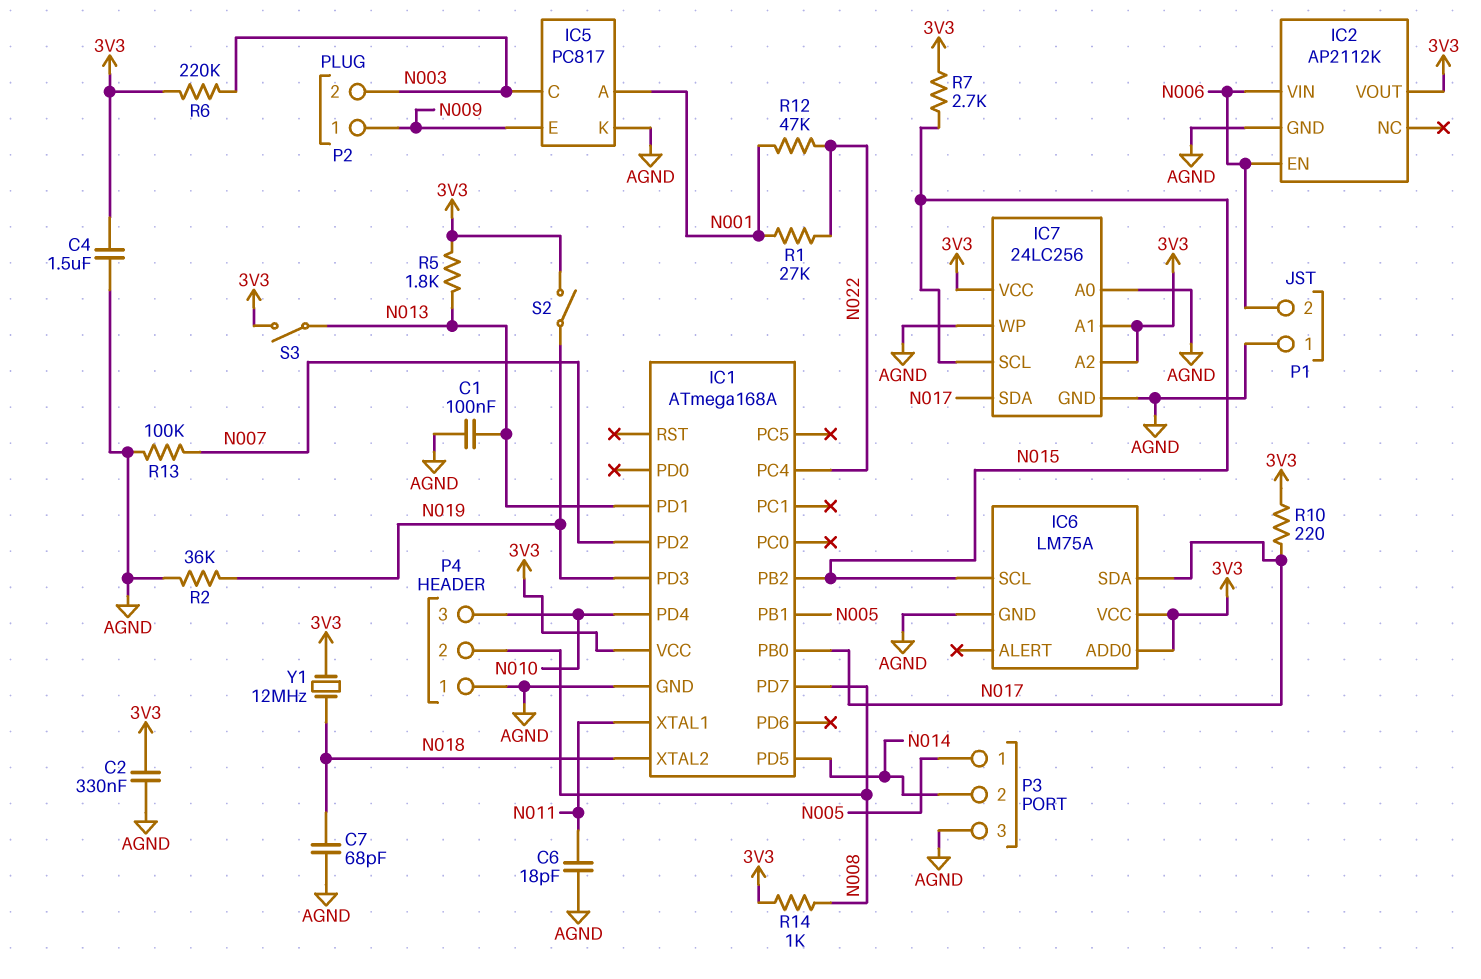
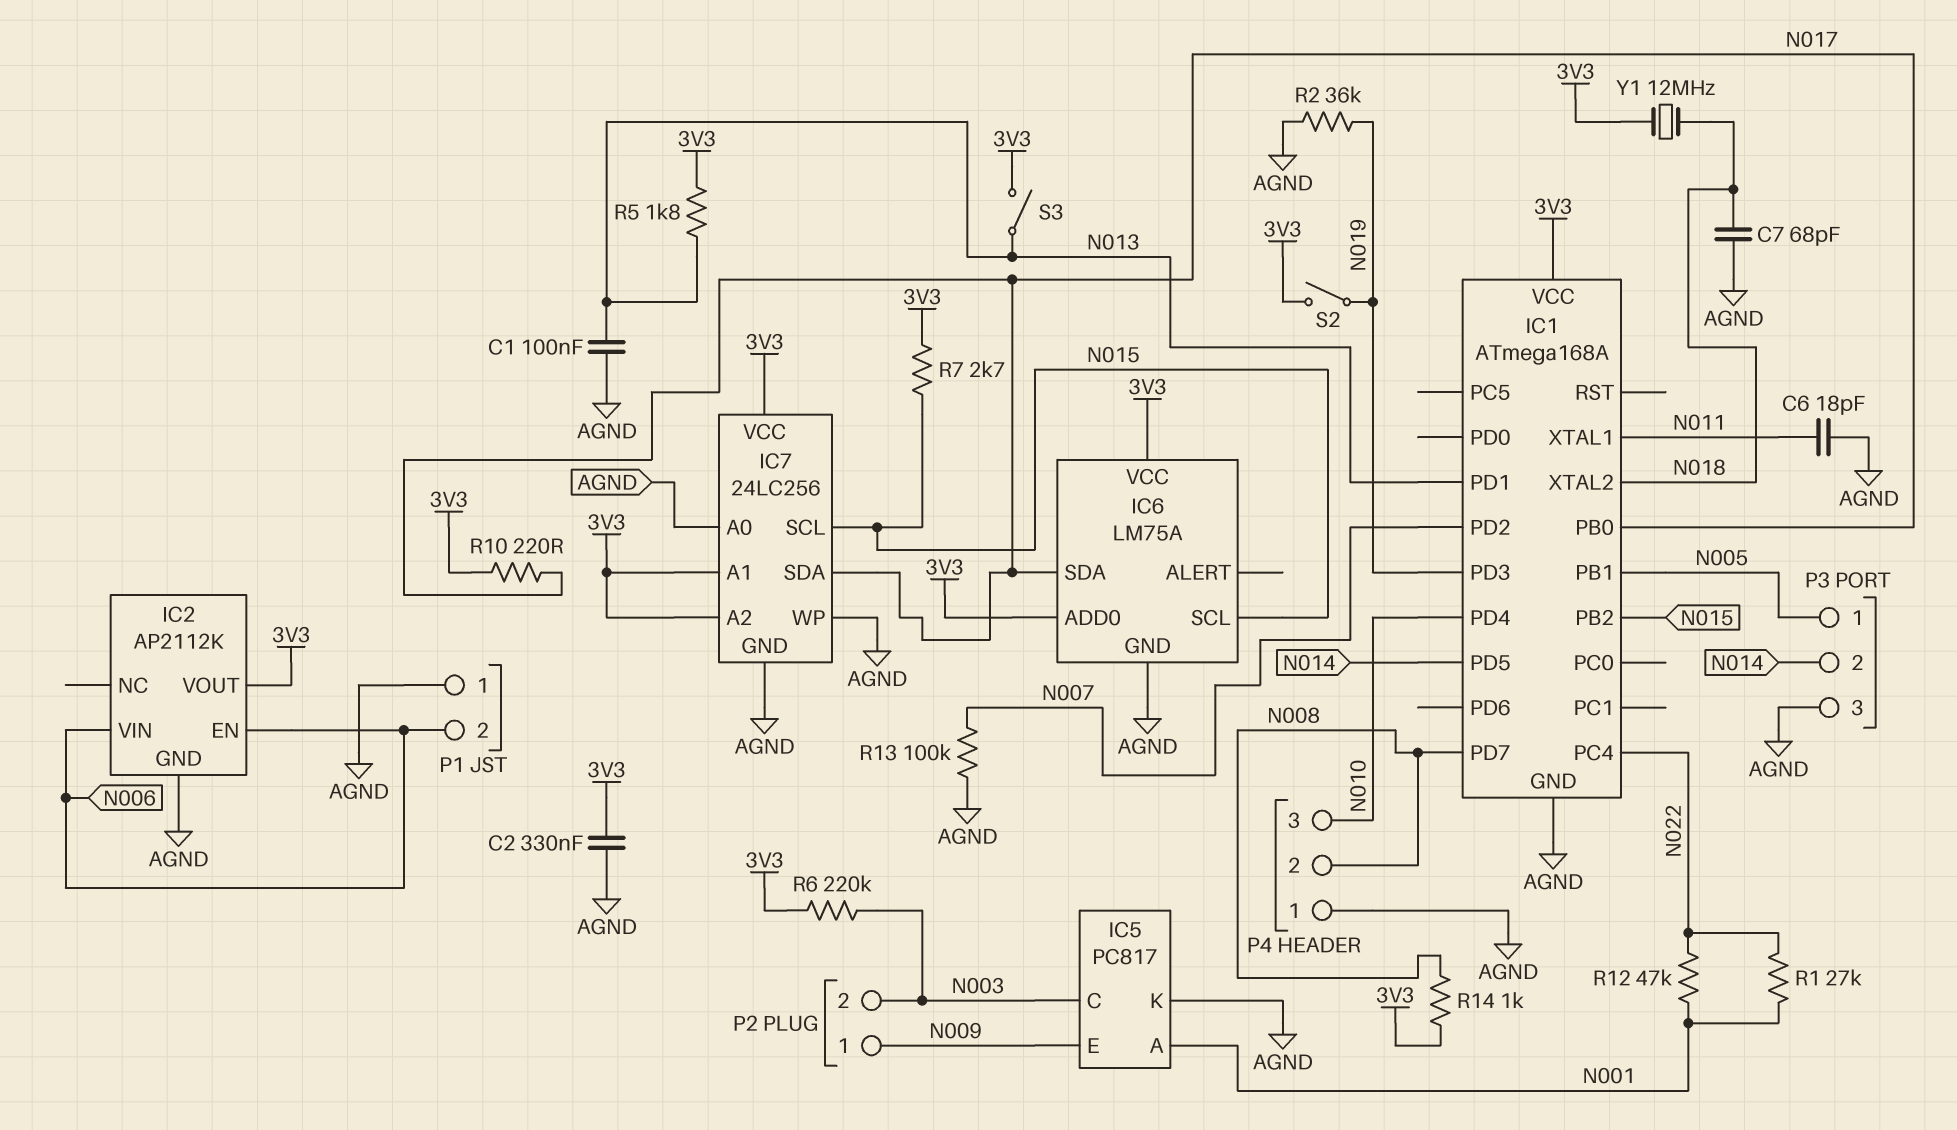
C4: 1.5uF (3V3, AGND) -> none

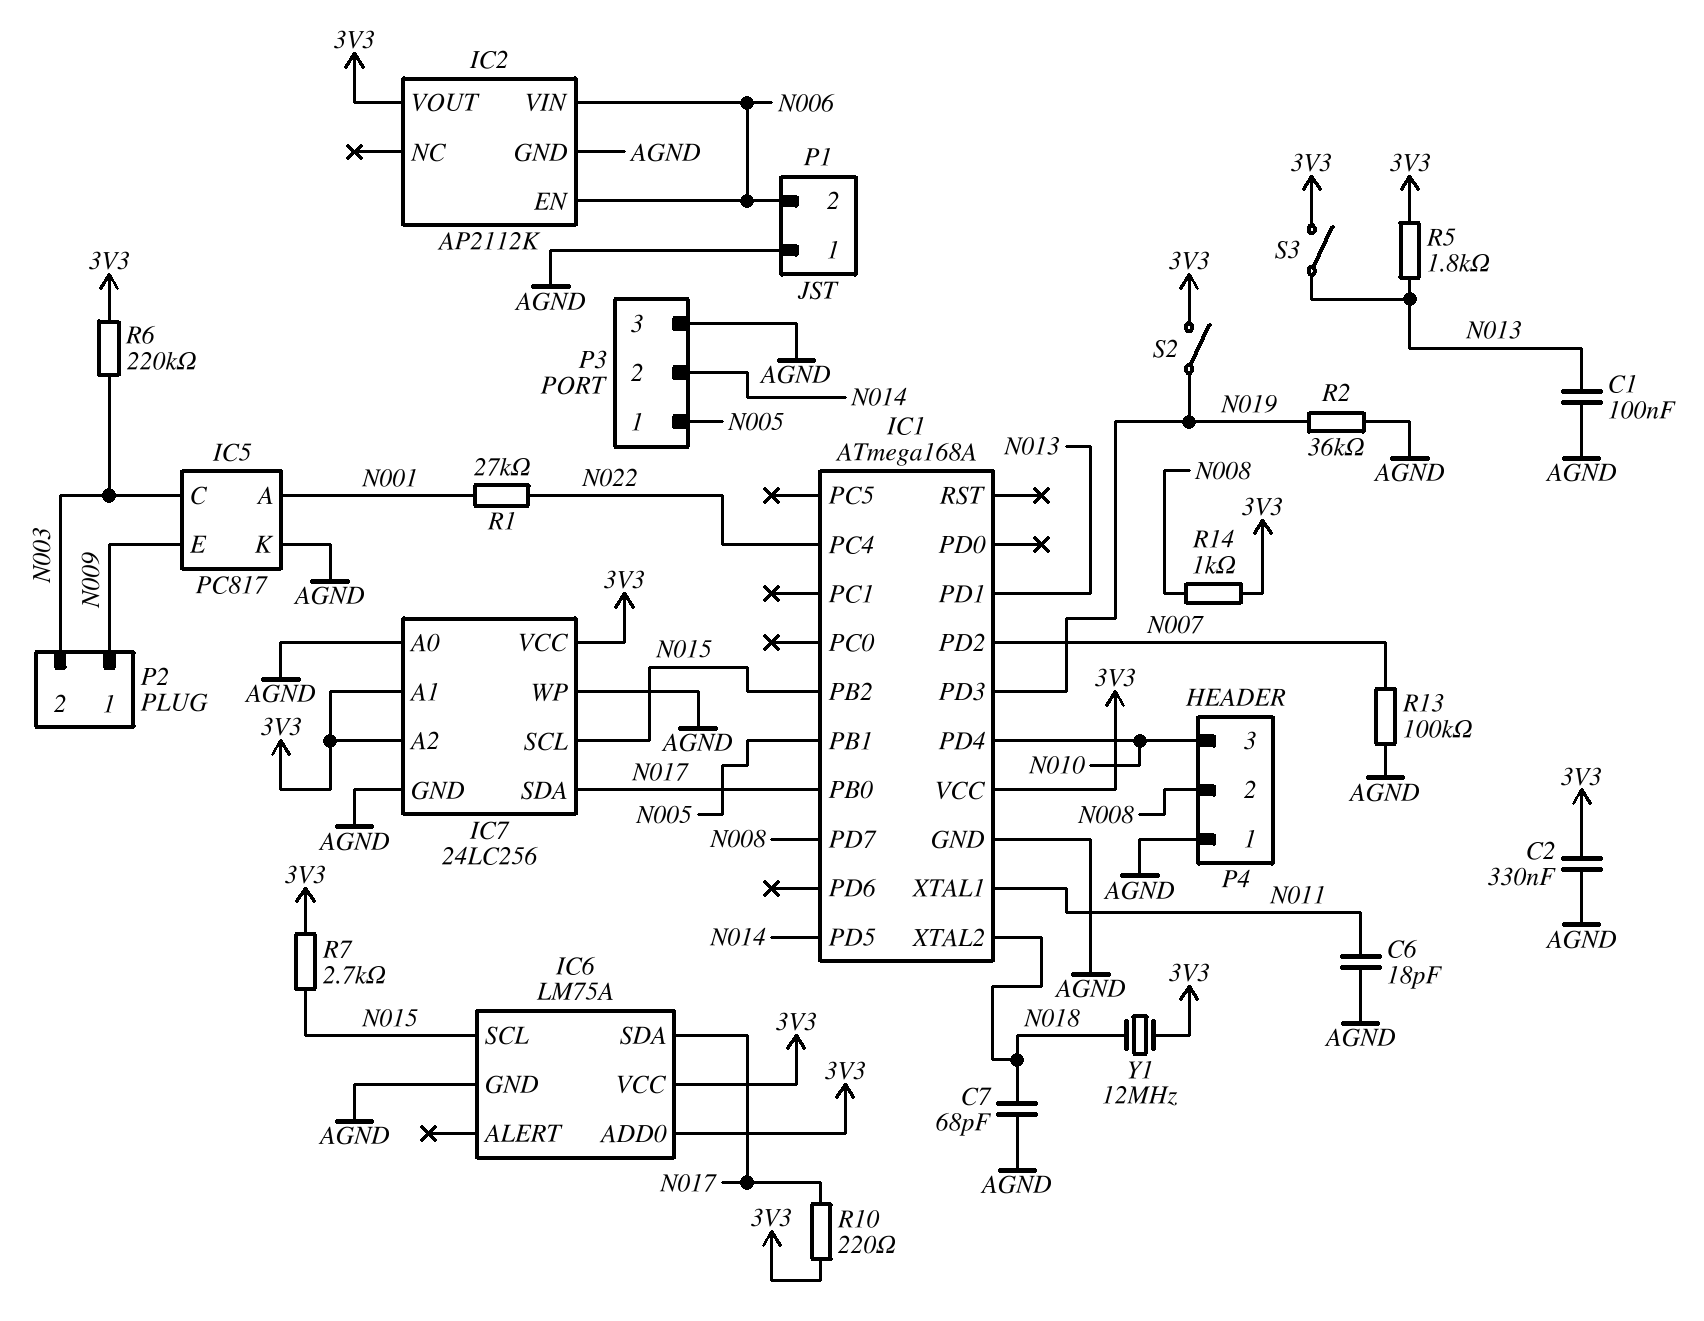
R12: 47k (N001, N022) -> none

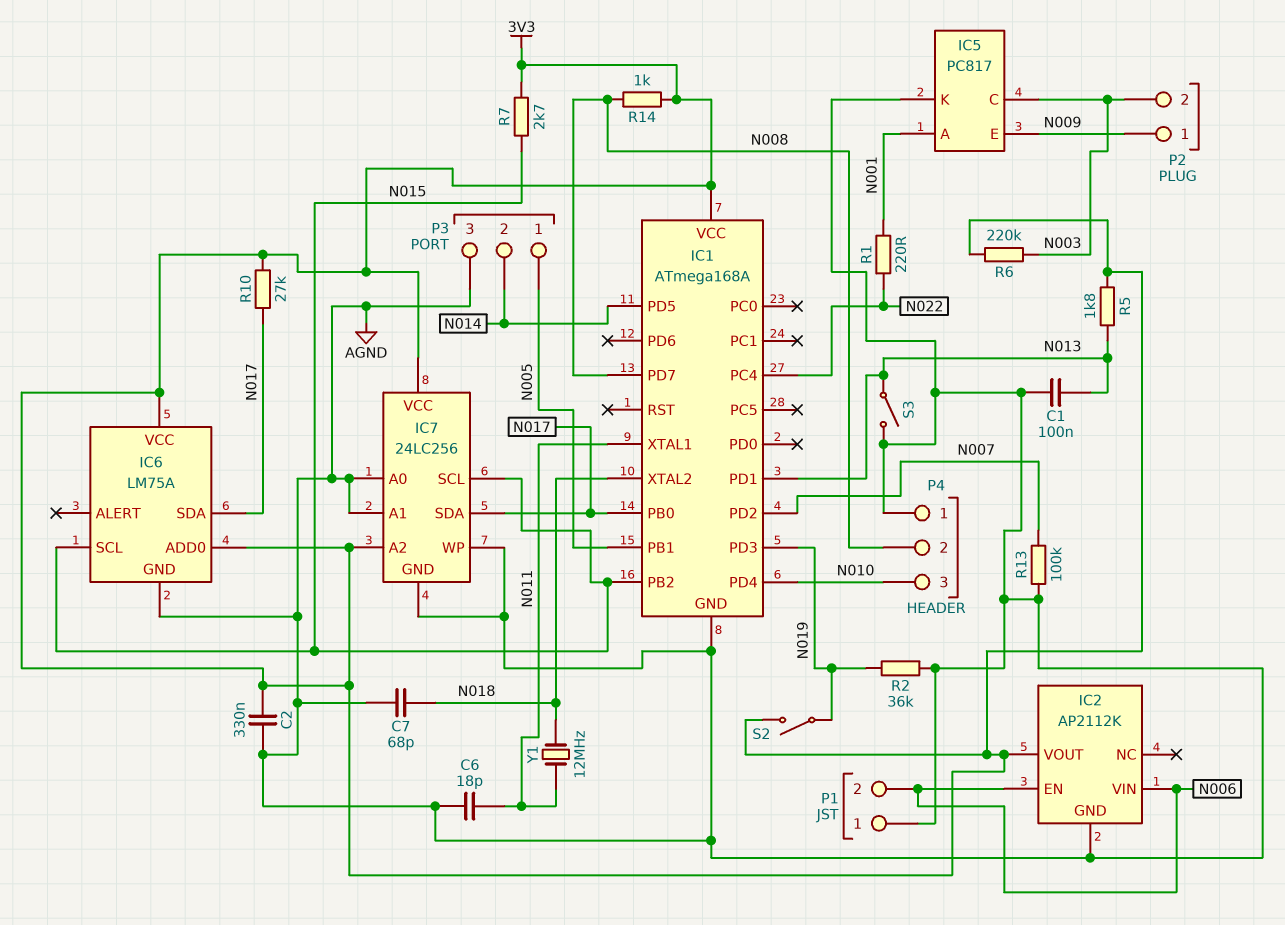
IC7 pin A1: 3V3 -> AGND
R1: 27k (N001, N022) -> 220 (N001, N022)
R10: 220 (3V3, N017) -> 27k (3V3, N017)
S3: switch (3V3, N013) -> switch (AGND, N013)
Y1: 12MHz (3V3, N018) -> 12MHz (N011, N018)

